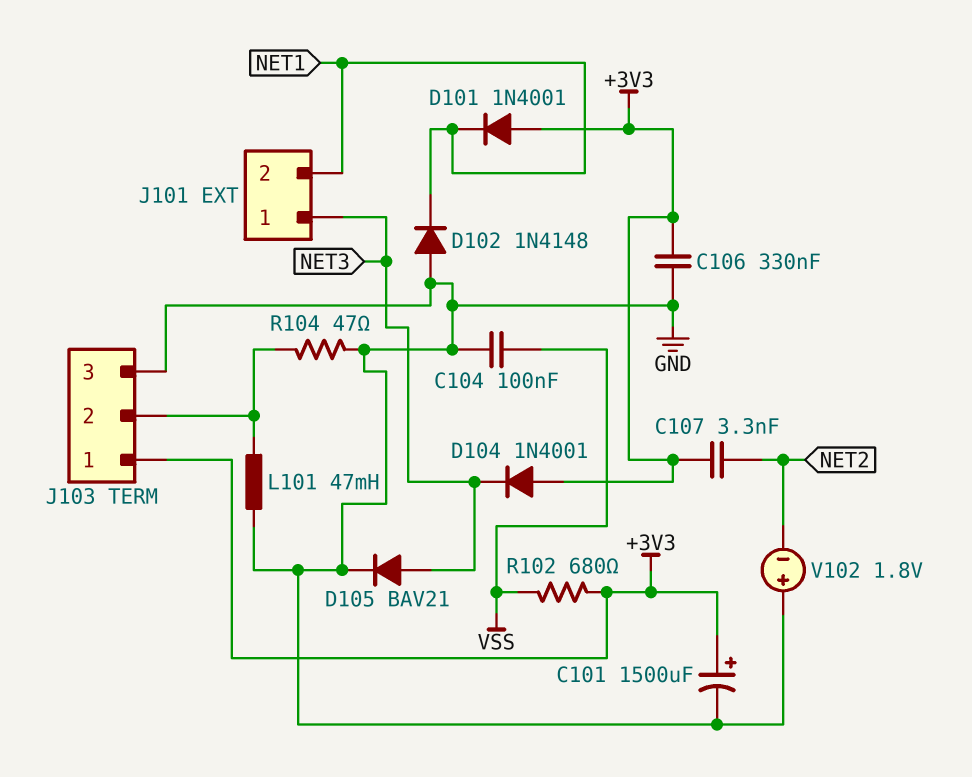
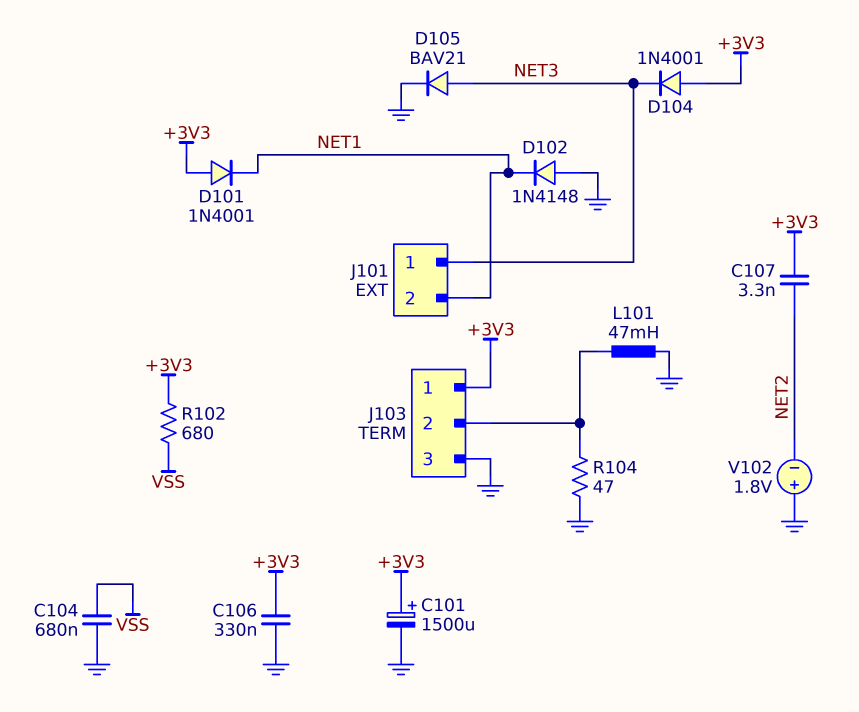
C104: 100nF (GND, VSS) -> 680nF (GND, VSS)

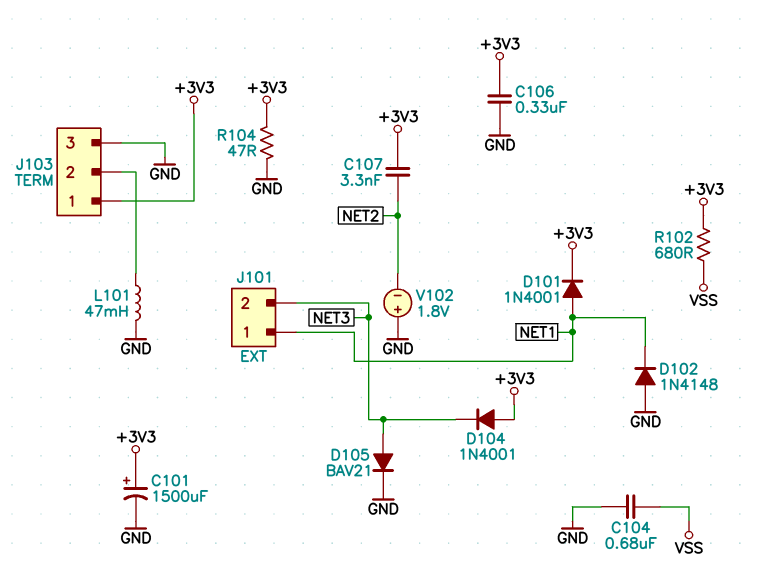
D101: diode 1N4001 (A +3V3, K NET1) -> diode 1N4001 (A NET1, K +3V3)
J101 pin 1: NET3 -> NET1
J101 pin 2: NET1 -> NET3
R104: 47 (GND, J103/2) -> 47 (+3V3, GND)

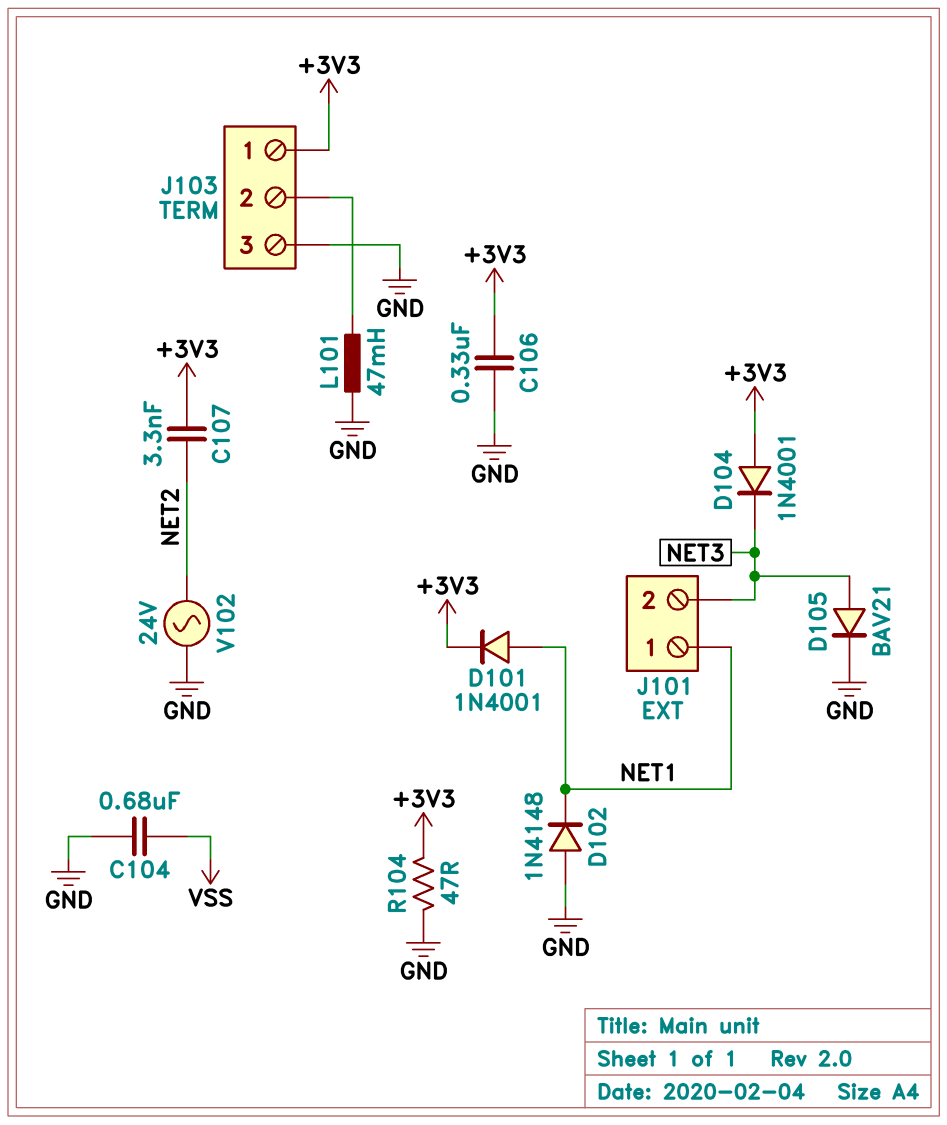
C101: 1500uF (plus +3V3, minus GND) -> none
R102: 680 (+3V3, VSS) -> none
V102: 1.8V (plus GND, minus NET2) -> AC 24V (GND, NET2)

